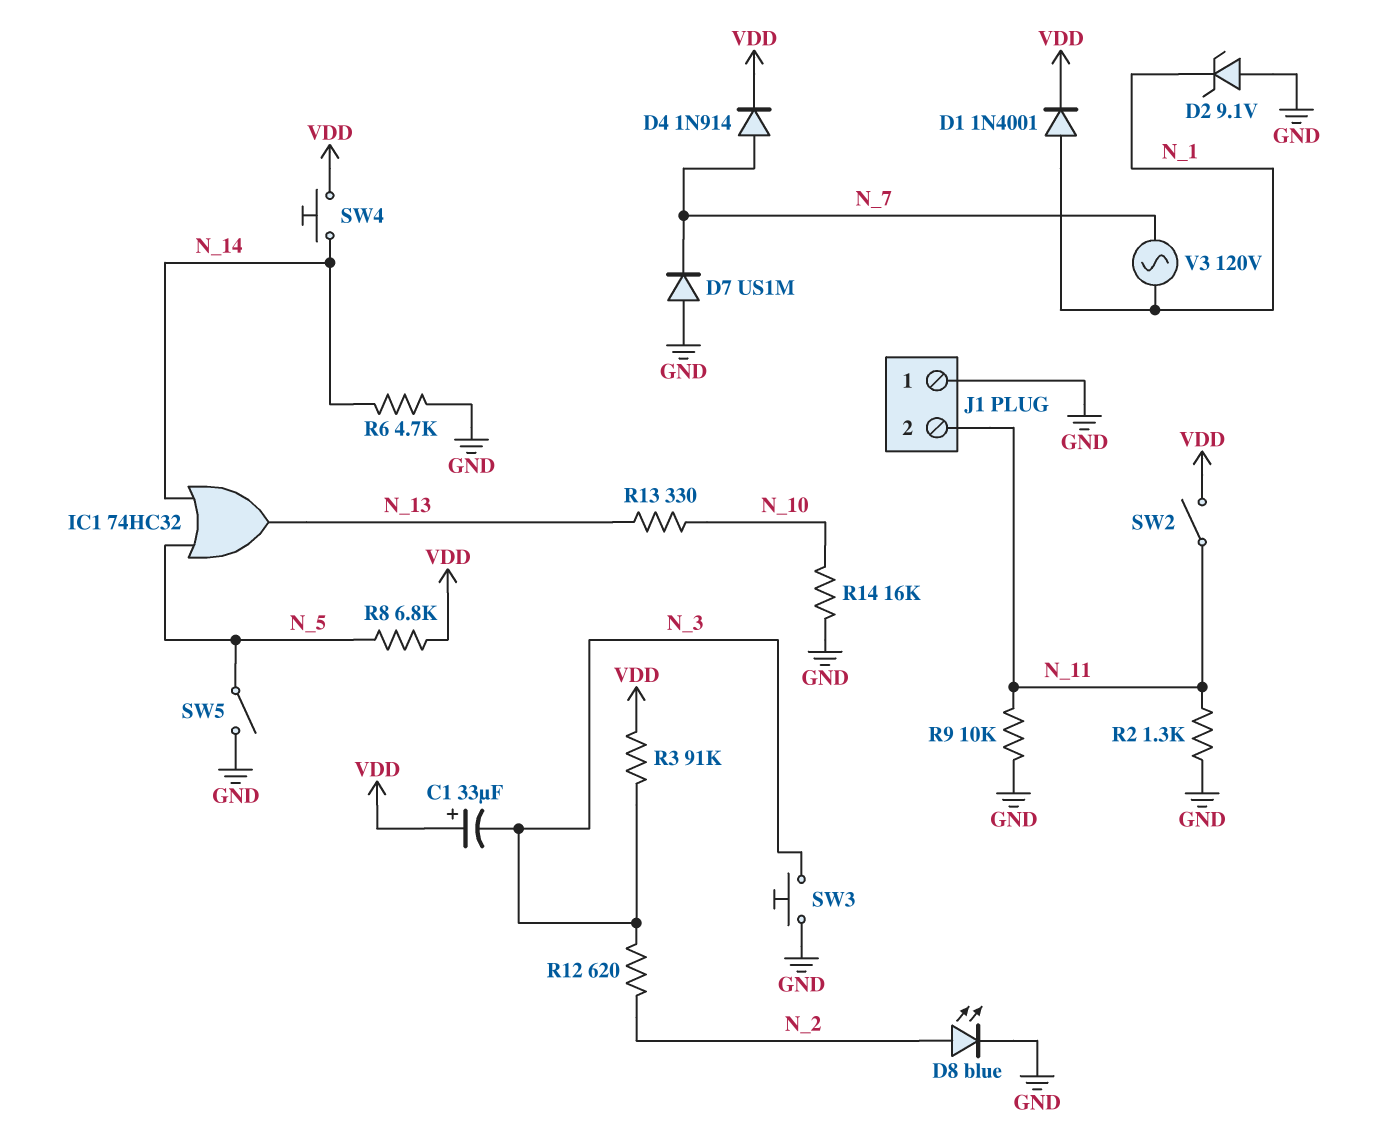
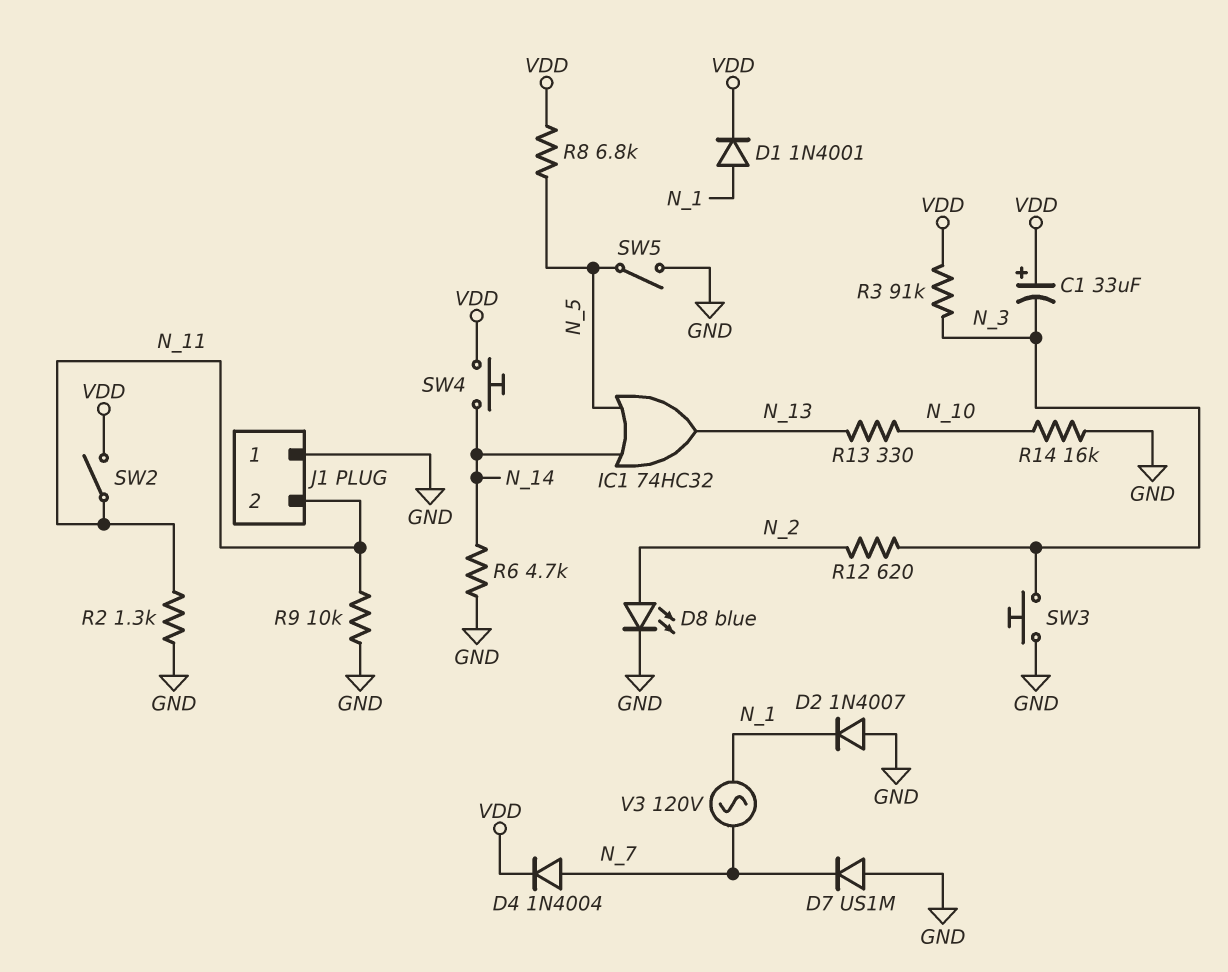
D2: zener 9.1V (A GND, K N_1) -> diode 1N4007 (A GND, K N_1)
D4: diode 1N914 (A N_7, K VDD) -> diode 1N4004 (A N_7, K VDD)

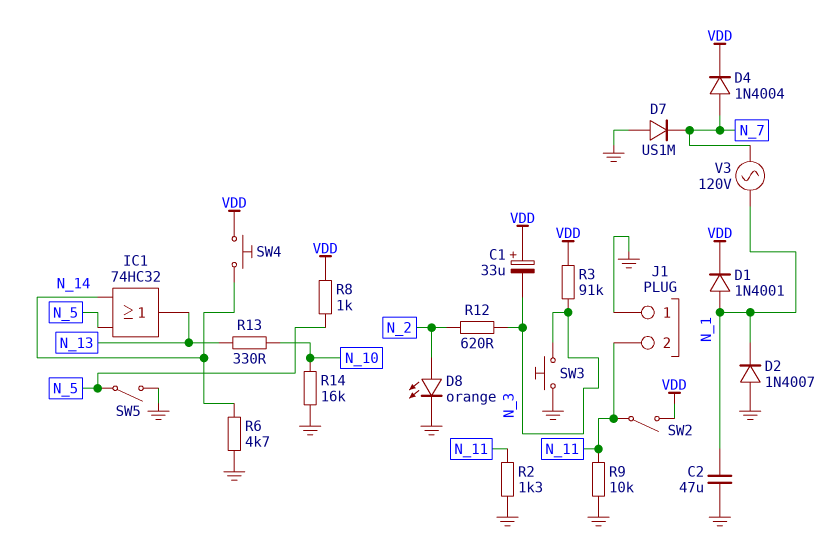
C2: none -> 47uF (GND, N_1)
D8: LED blue (A N_2, K GND) -> LED orange (A N_2, K GND)
R8: 6.8k (N_5, VDD) -> 1k (N_5, VDD)

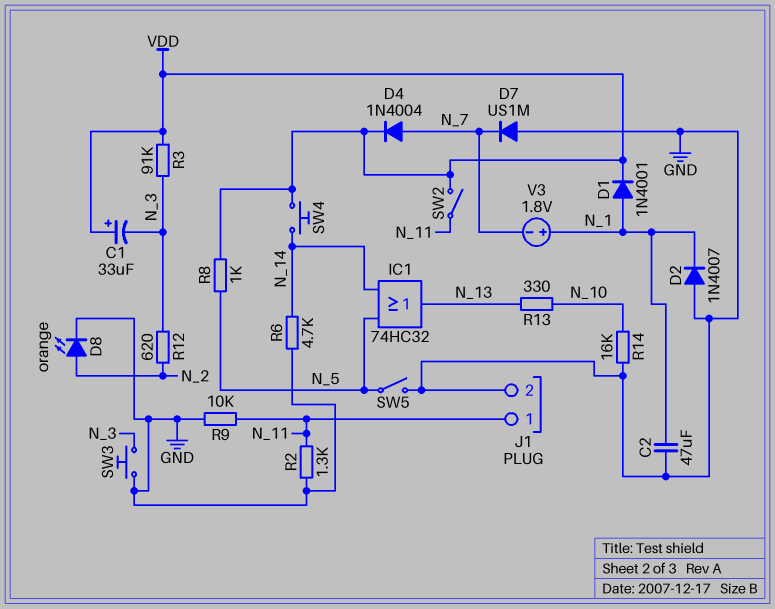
J1 pin 1: GND -> N_11
J1 pin 2: N_11 -> GND
V3: AC 120V (N_1, N_7) -> 1.8V (plus N_1, minus N_7)

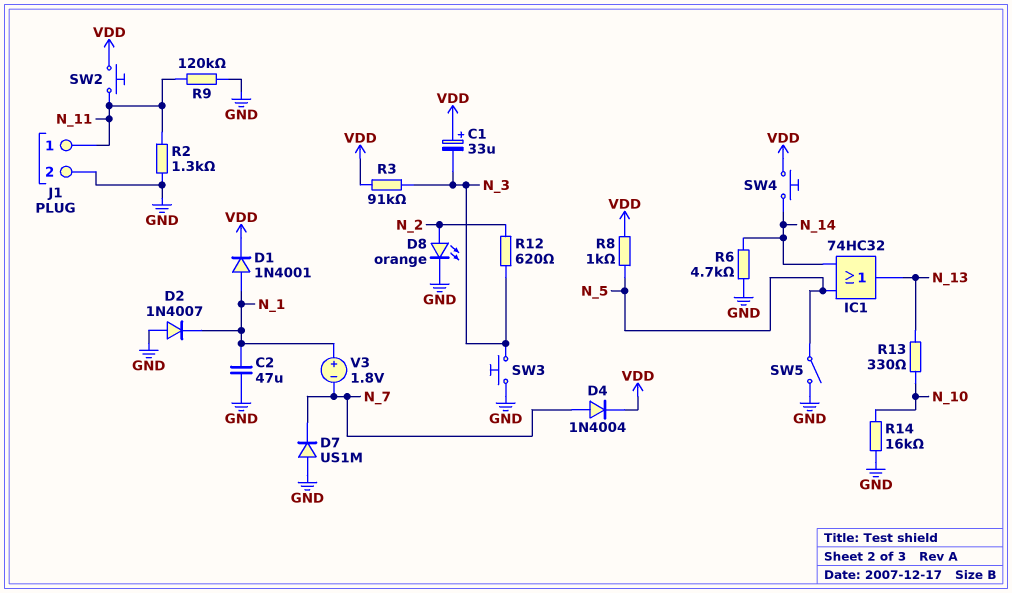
R9: 10k (GND, N_11) -> 120k (GND, N_11)
SW2: switch (N_11, VDD) -> button (N_11, VDD)

